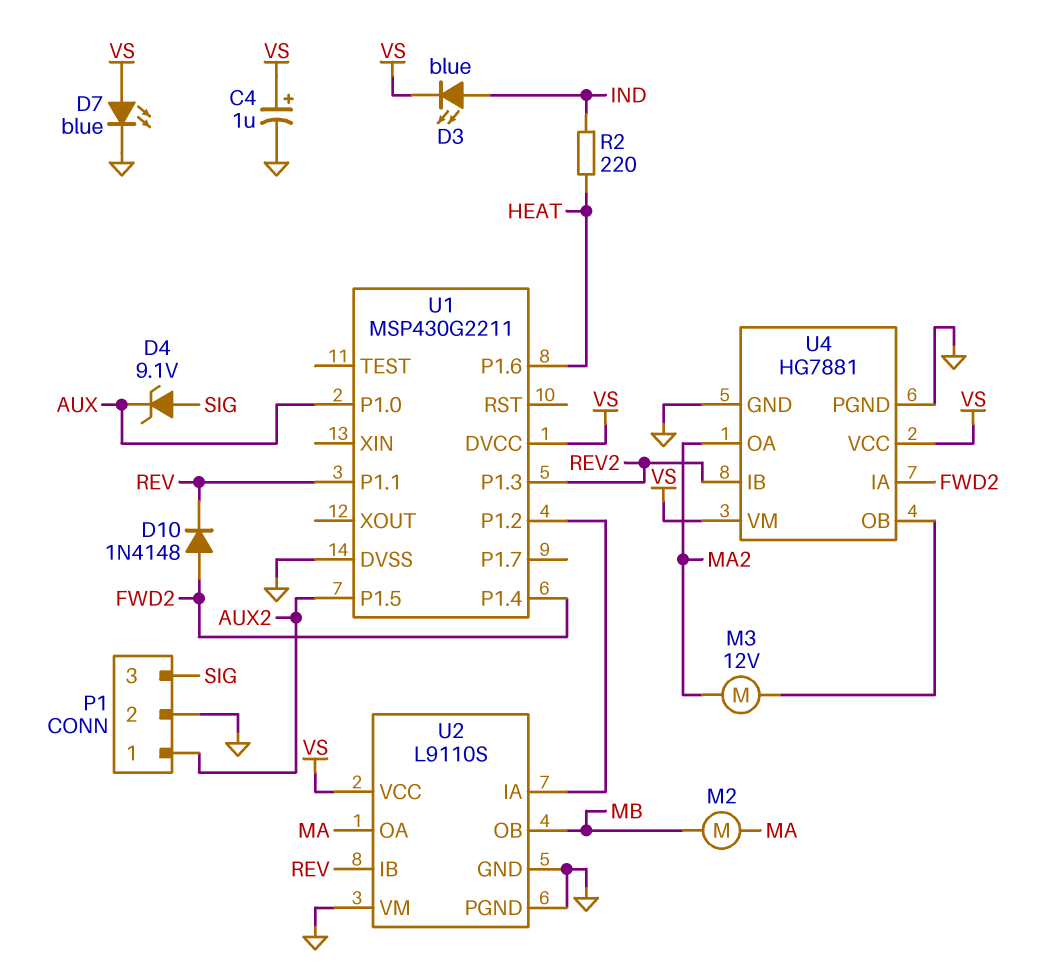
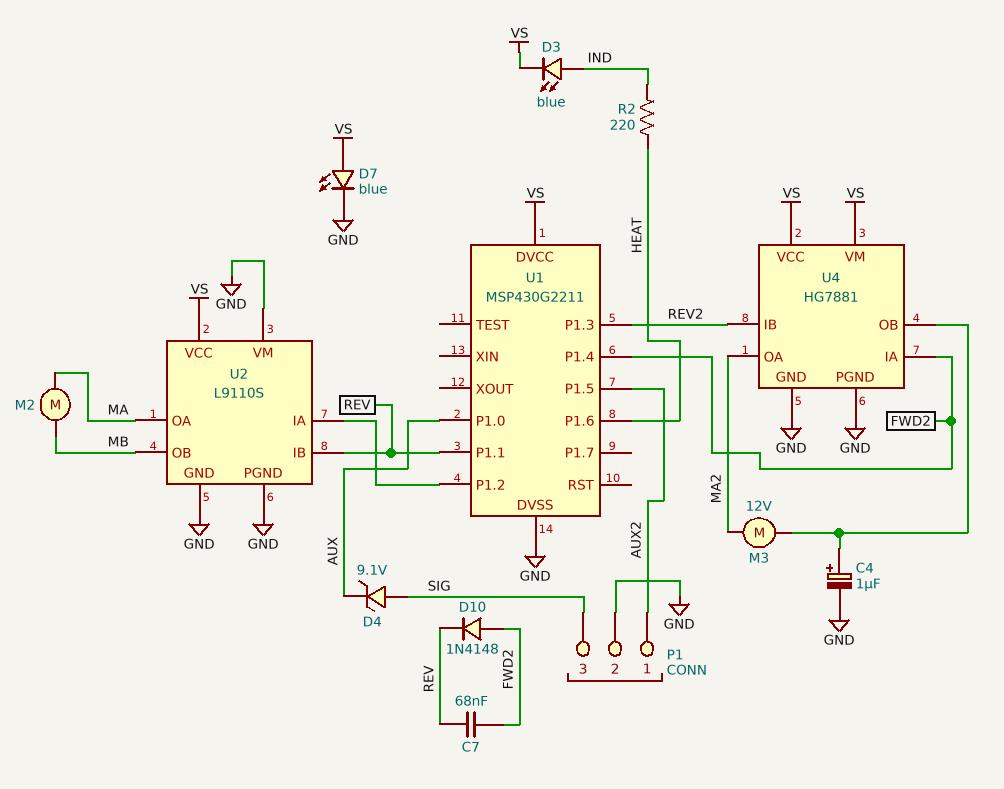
C4: 1uF (plus VS, minus GND) -> 1uF (plus U4/OB, minus GND)
C7: none -> 68nF (FWD2, REV)

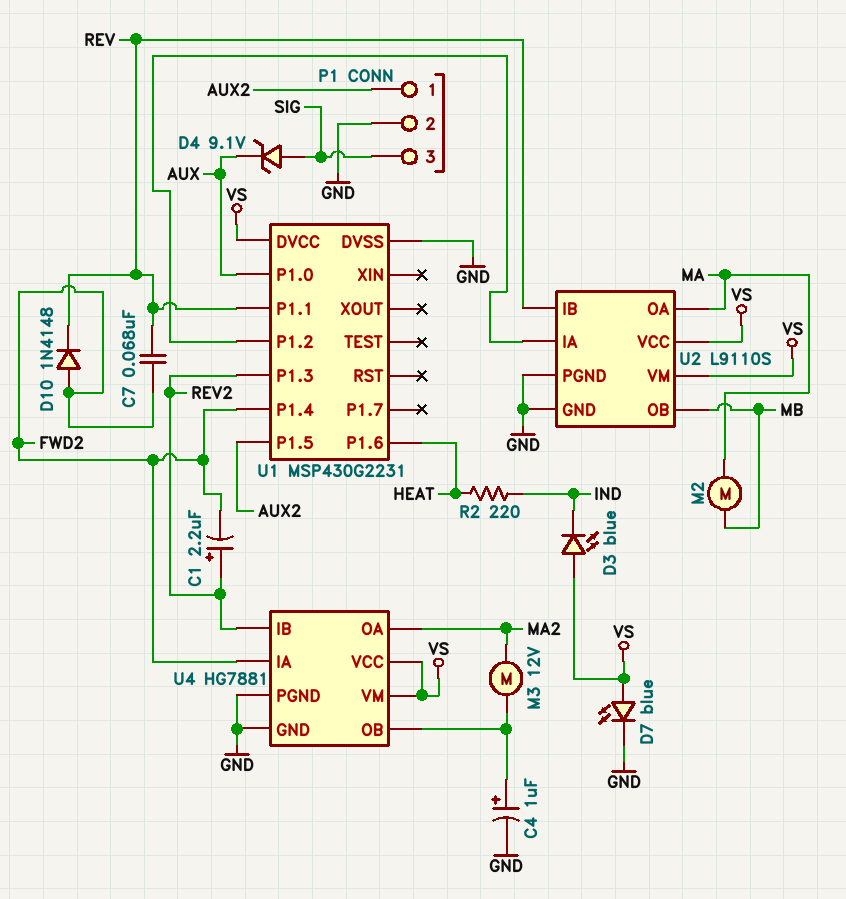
C1: none -> 2.2uF (plus REV2, minus FWD2)
D3: LED blue (A IND, K VS) -> LED blue (A VS, K IND)
U1: MSP430G2211 -> MSP430G2231
U2 pin VM: GND -> VS

